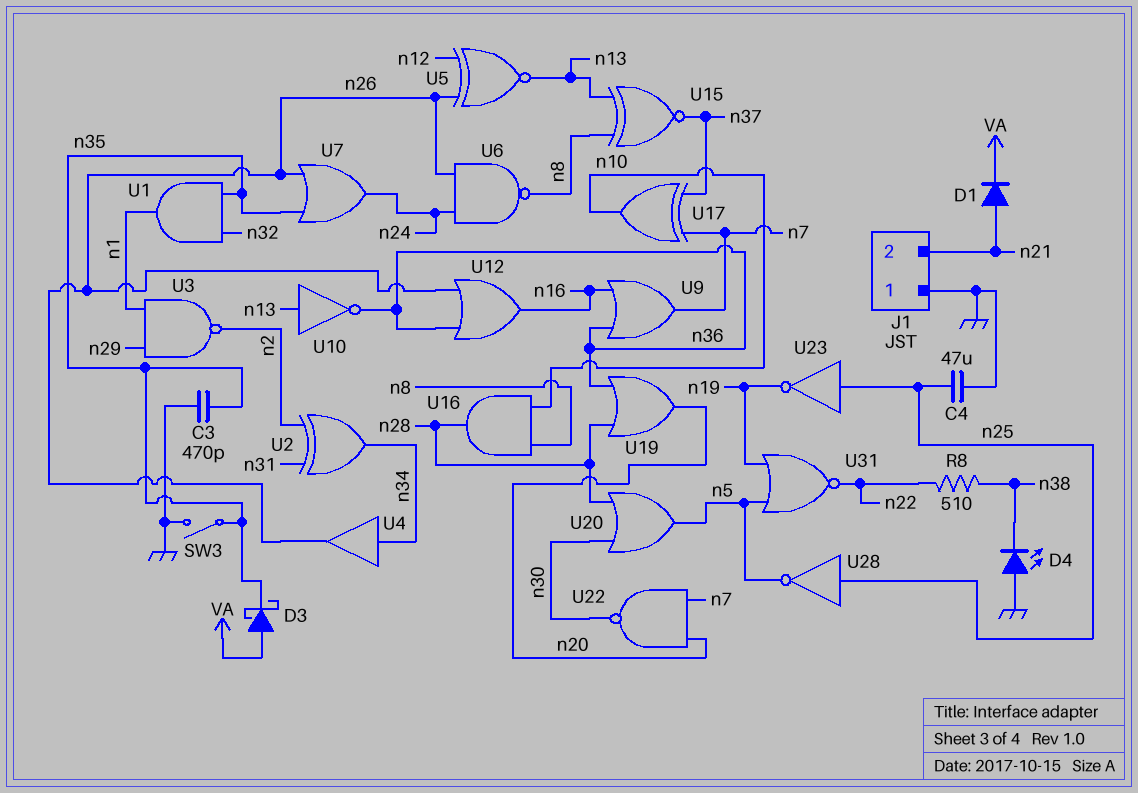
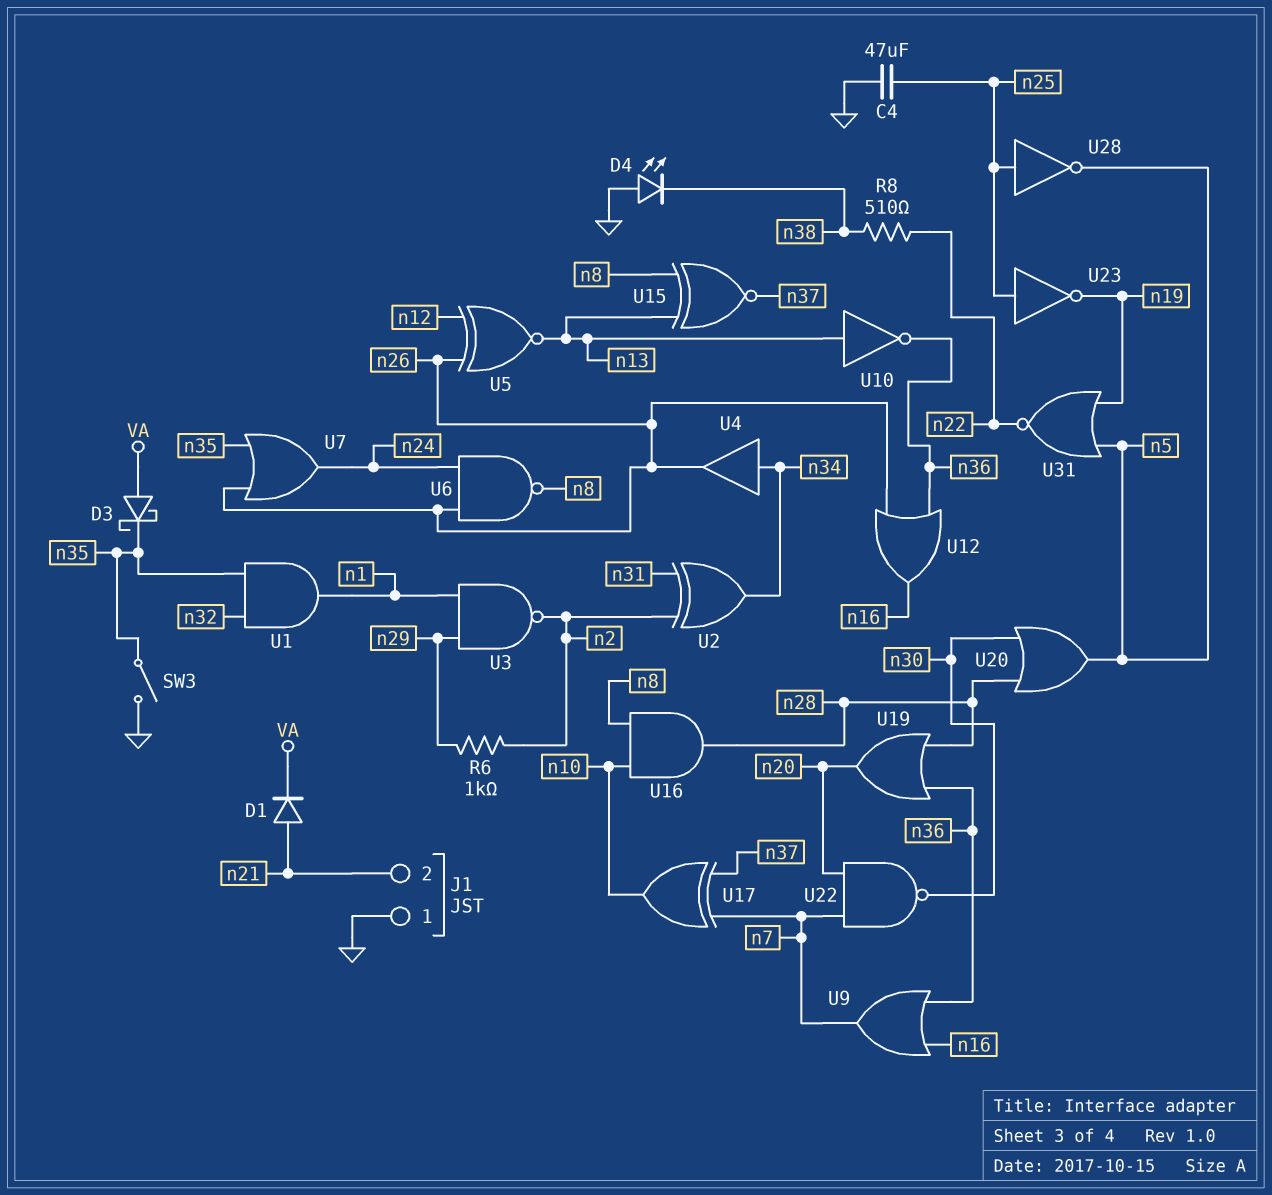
C3: 470pF (GND, n35) -> none
R6: none -> 1k (n2, n29)

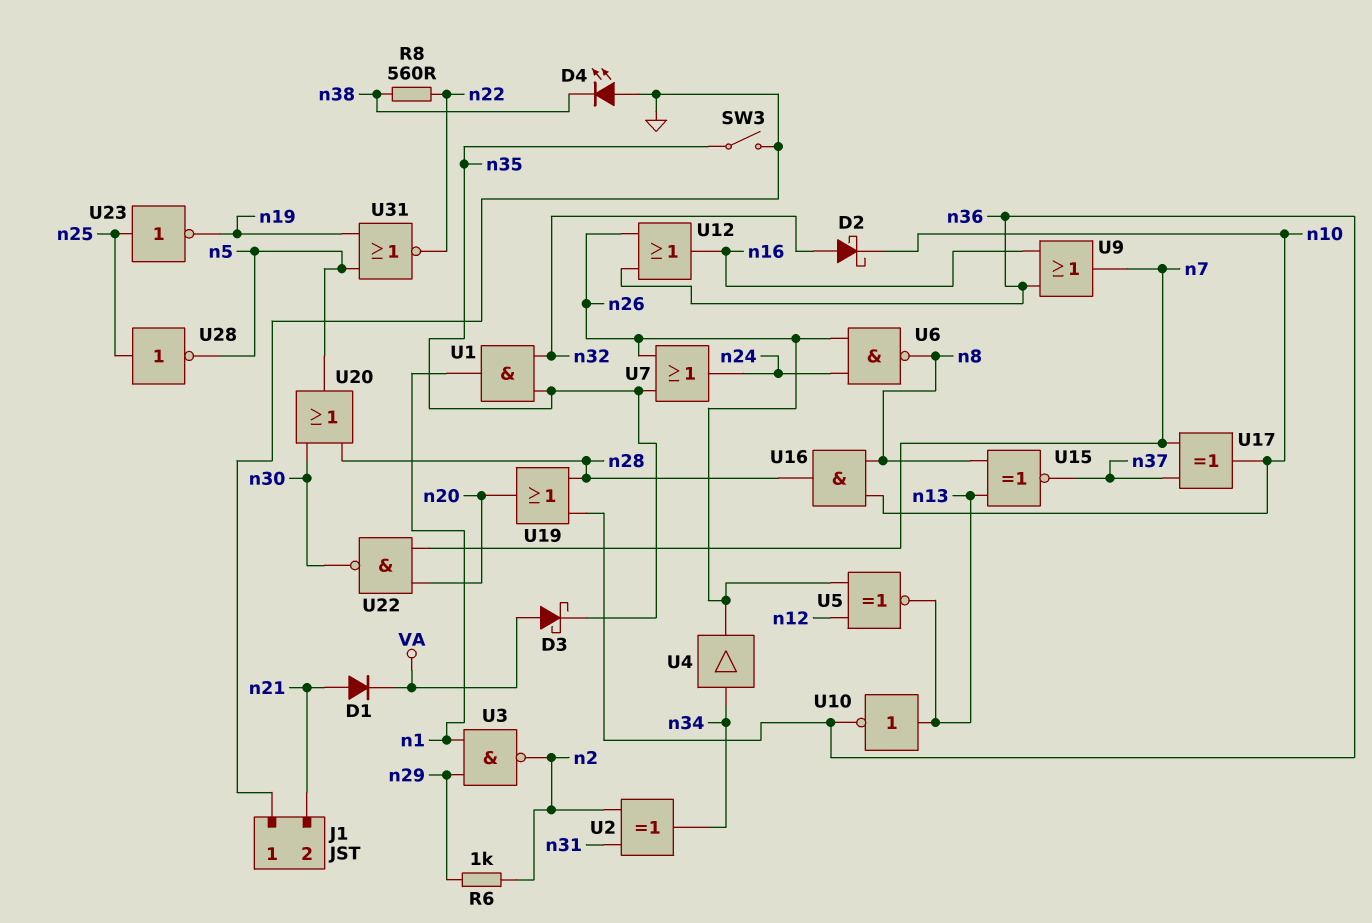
C4: 47uF (GND, n25) -> none
D2: none -> schottky (A n32, K n10)
R8: 510 (n22, n38) -> 560 (n22, n38)

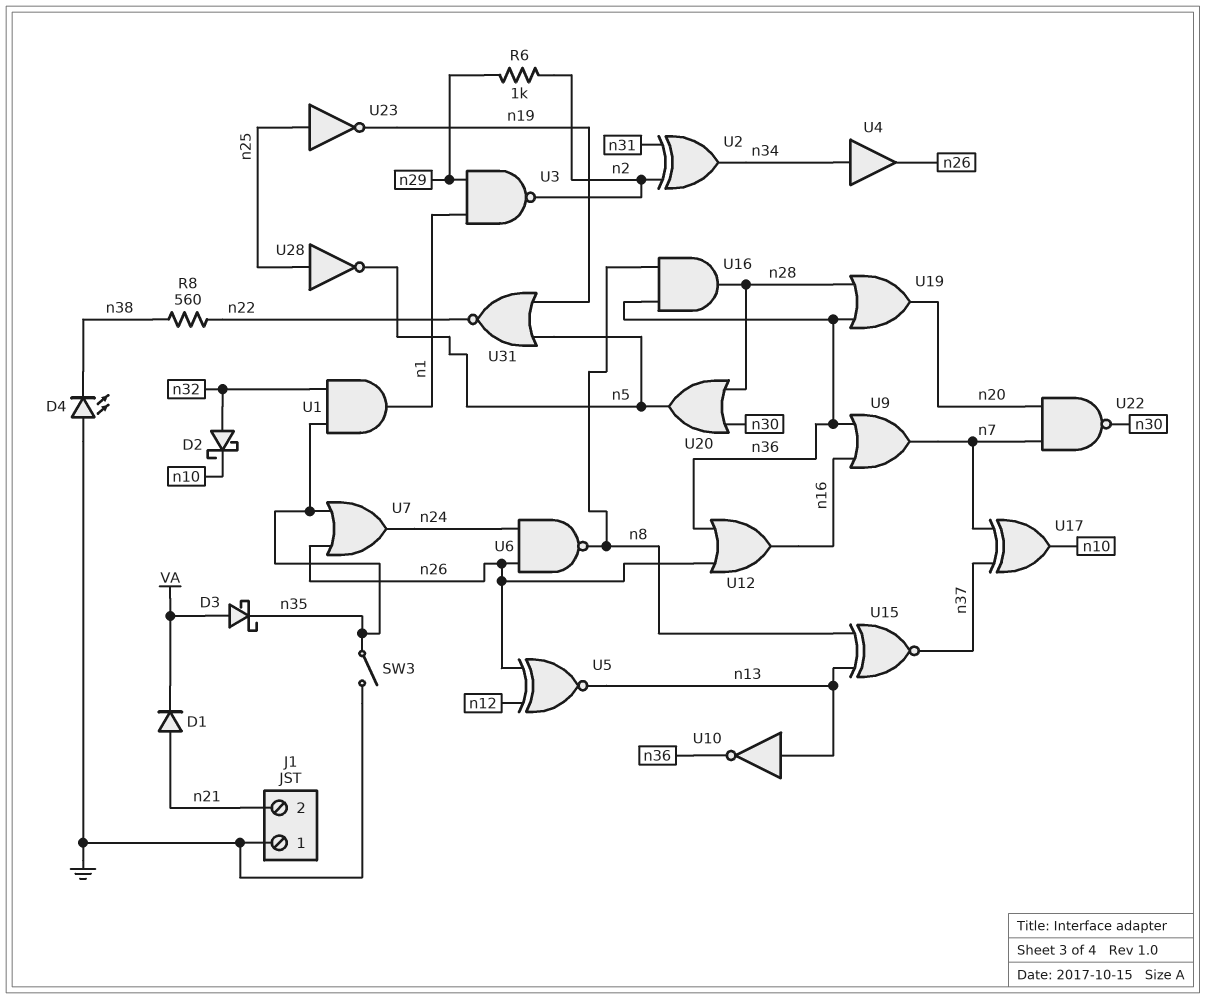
U16: AND (in n8, in n10, out n28) -> AND (in n8, in n36, out n28)

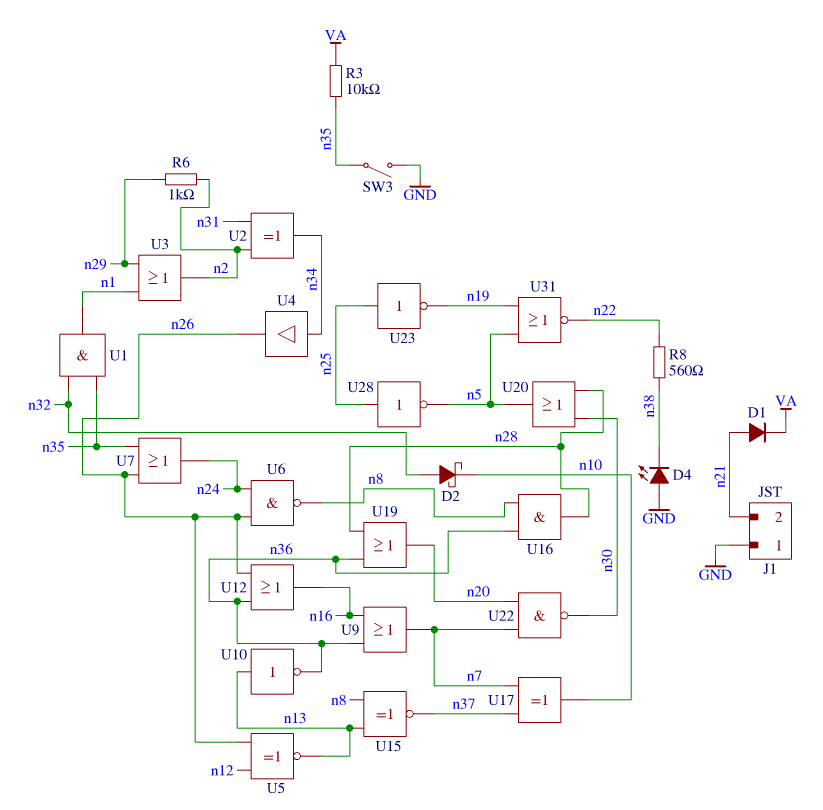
D3: schottky (A VA, K n35) -> none
R3: none -> 10k (VA, n35)
U3: NAND (in n1, in n29, out n2) -> OR (in n1, in n29, out n2)

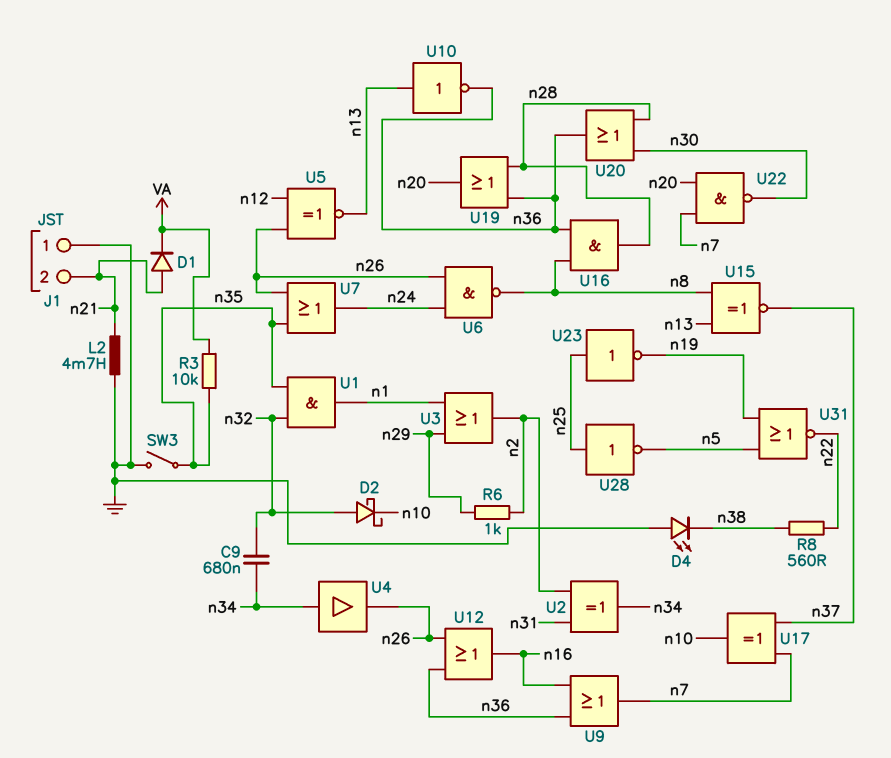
C9: none -> 680nF (n32, n34)
L2: none -> 4.7mH (GND, n21)
U20: OR (in n28, in n30, out n5) -> OR (in n28, in n30, out n36)

